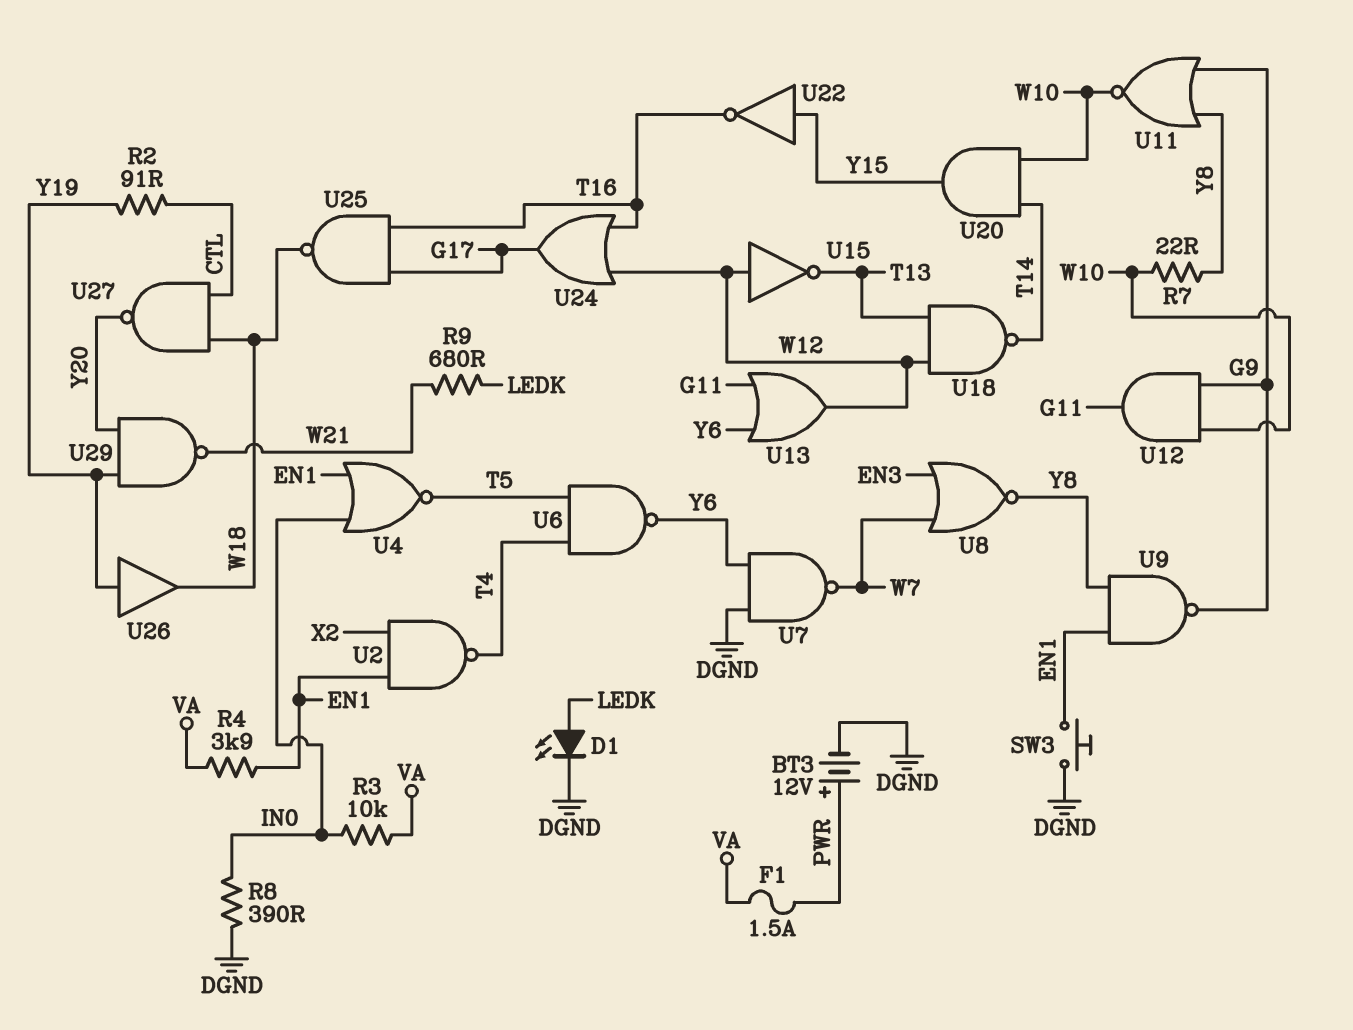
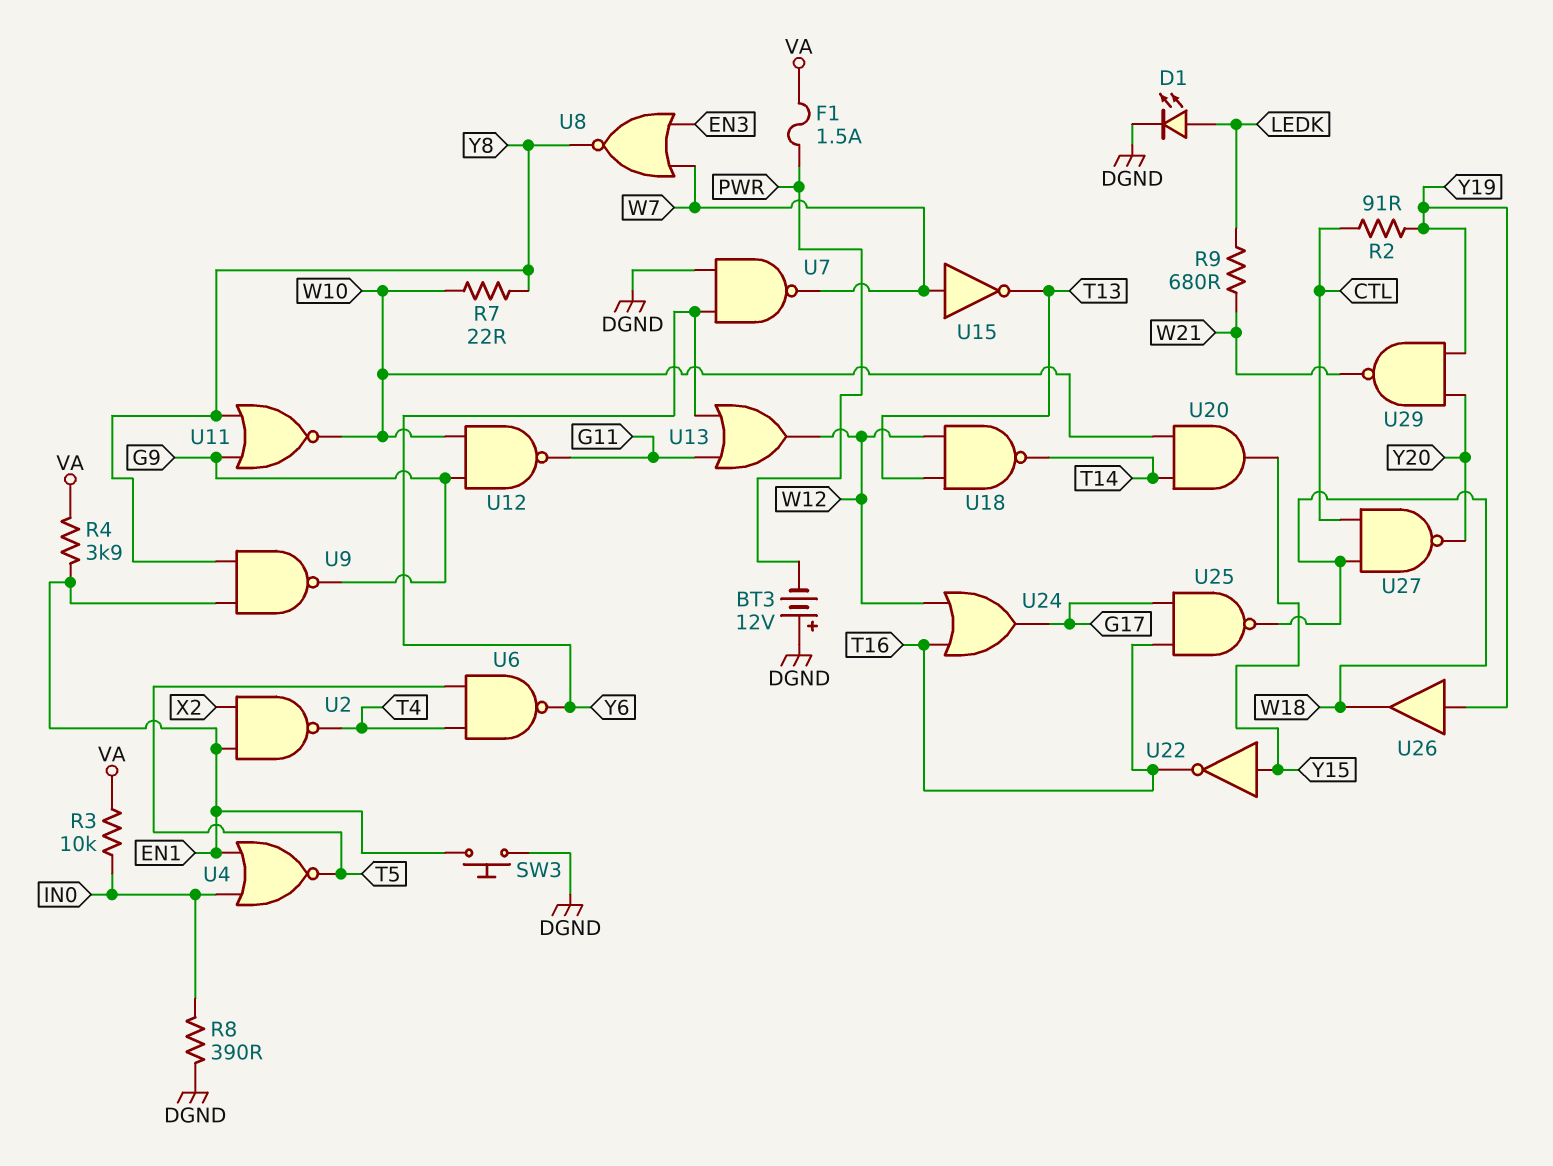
BT3: 12V (plus PWR, minus DGND) -> 12V (plus DGND, minus PWR)
U12: AND (in G9, in W10, out G11) -> NAND (in G9, in W10, out G11)
U15: NOT (in W12, out T13) -> NOT (in W7, out T13)

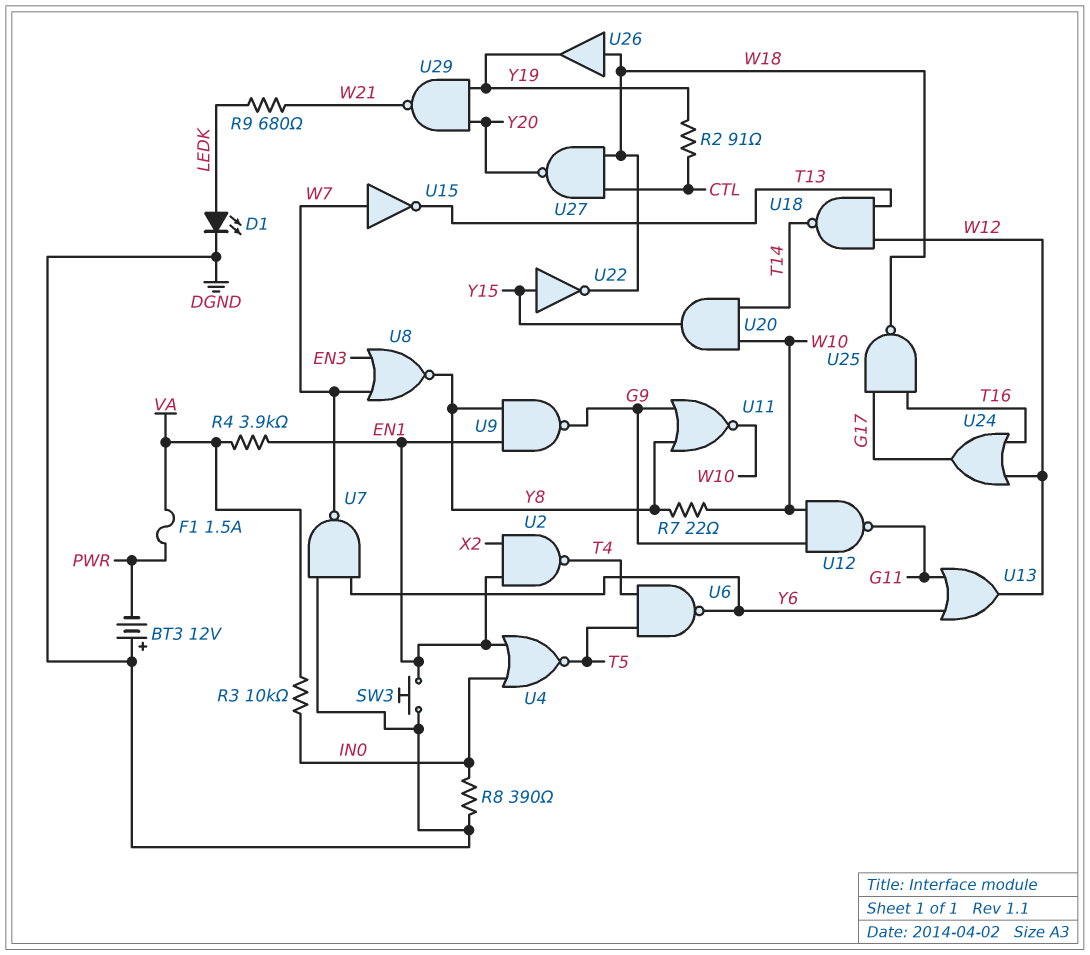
U22: NOT (in Y15, out T16) -> NOT (in Y15, out W18)
U26: buffer (in Y19, out W18) -> buffer (in W18, out Y19)

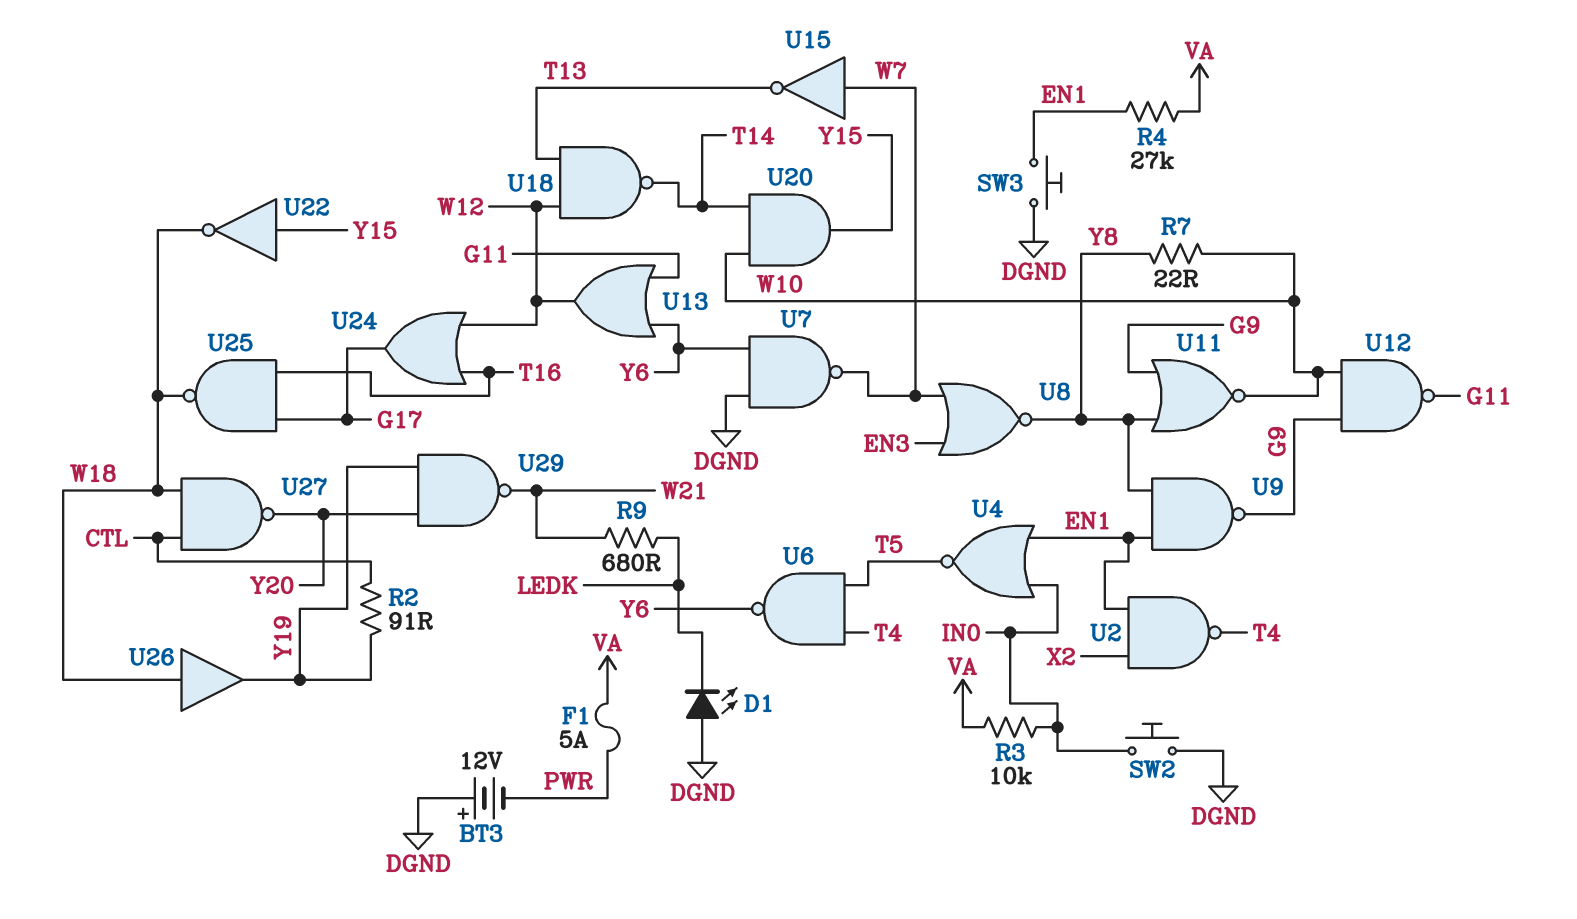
D1: LED (A LEDK, K DGND) -> LED (A DGND, K LEDK)
F1: 1.5A (PWR, VA) -> 5A (PWR, VA)
R4: 3.9k (EN1, VA) -> 27k (EN1, VA)
R8: 390 (DGND, IN0) -> none
SW2: none -> button (DGND, IN0)

